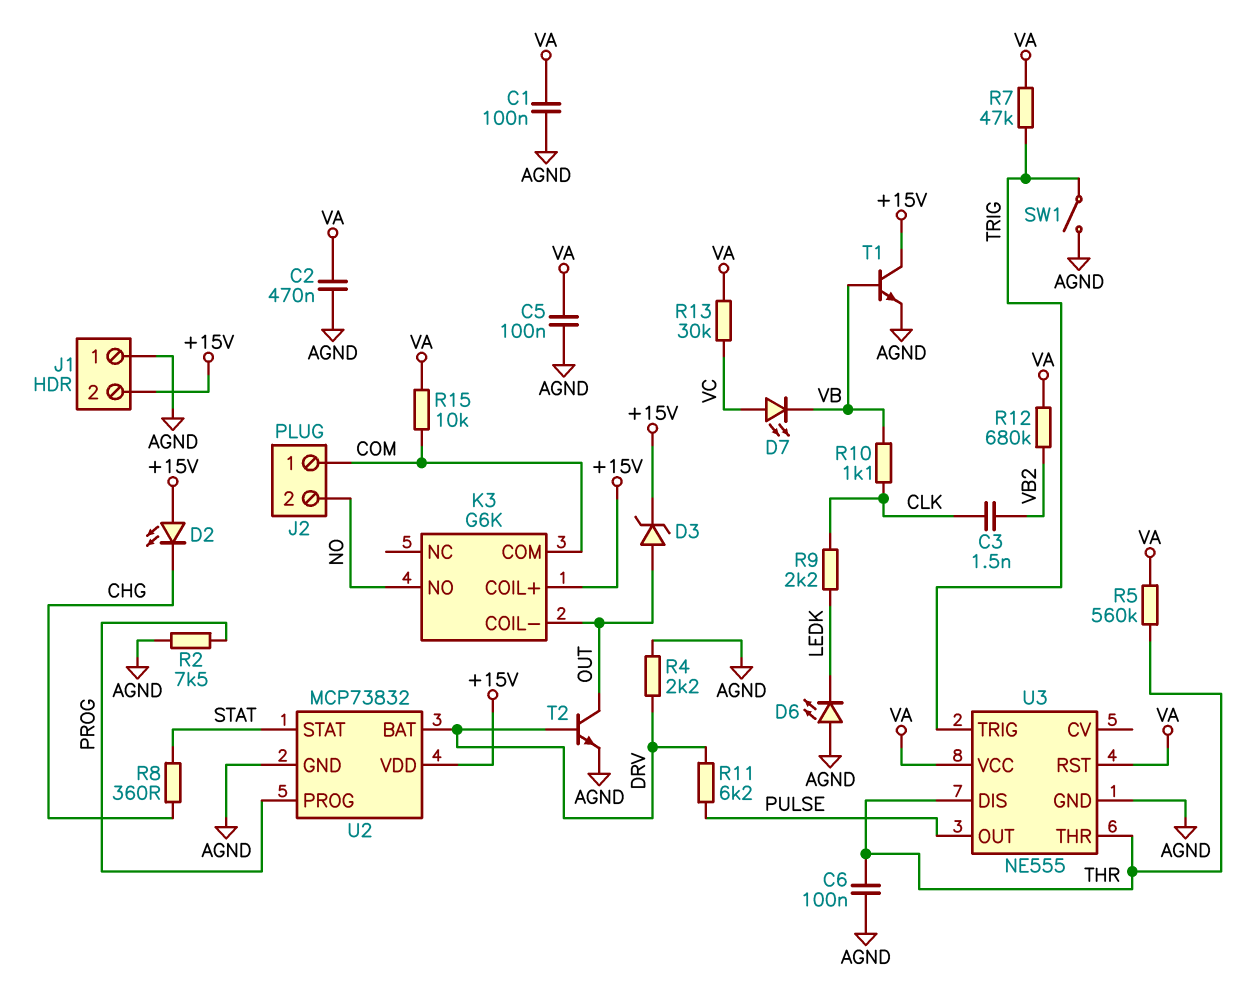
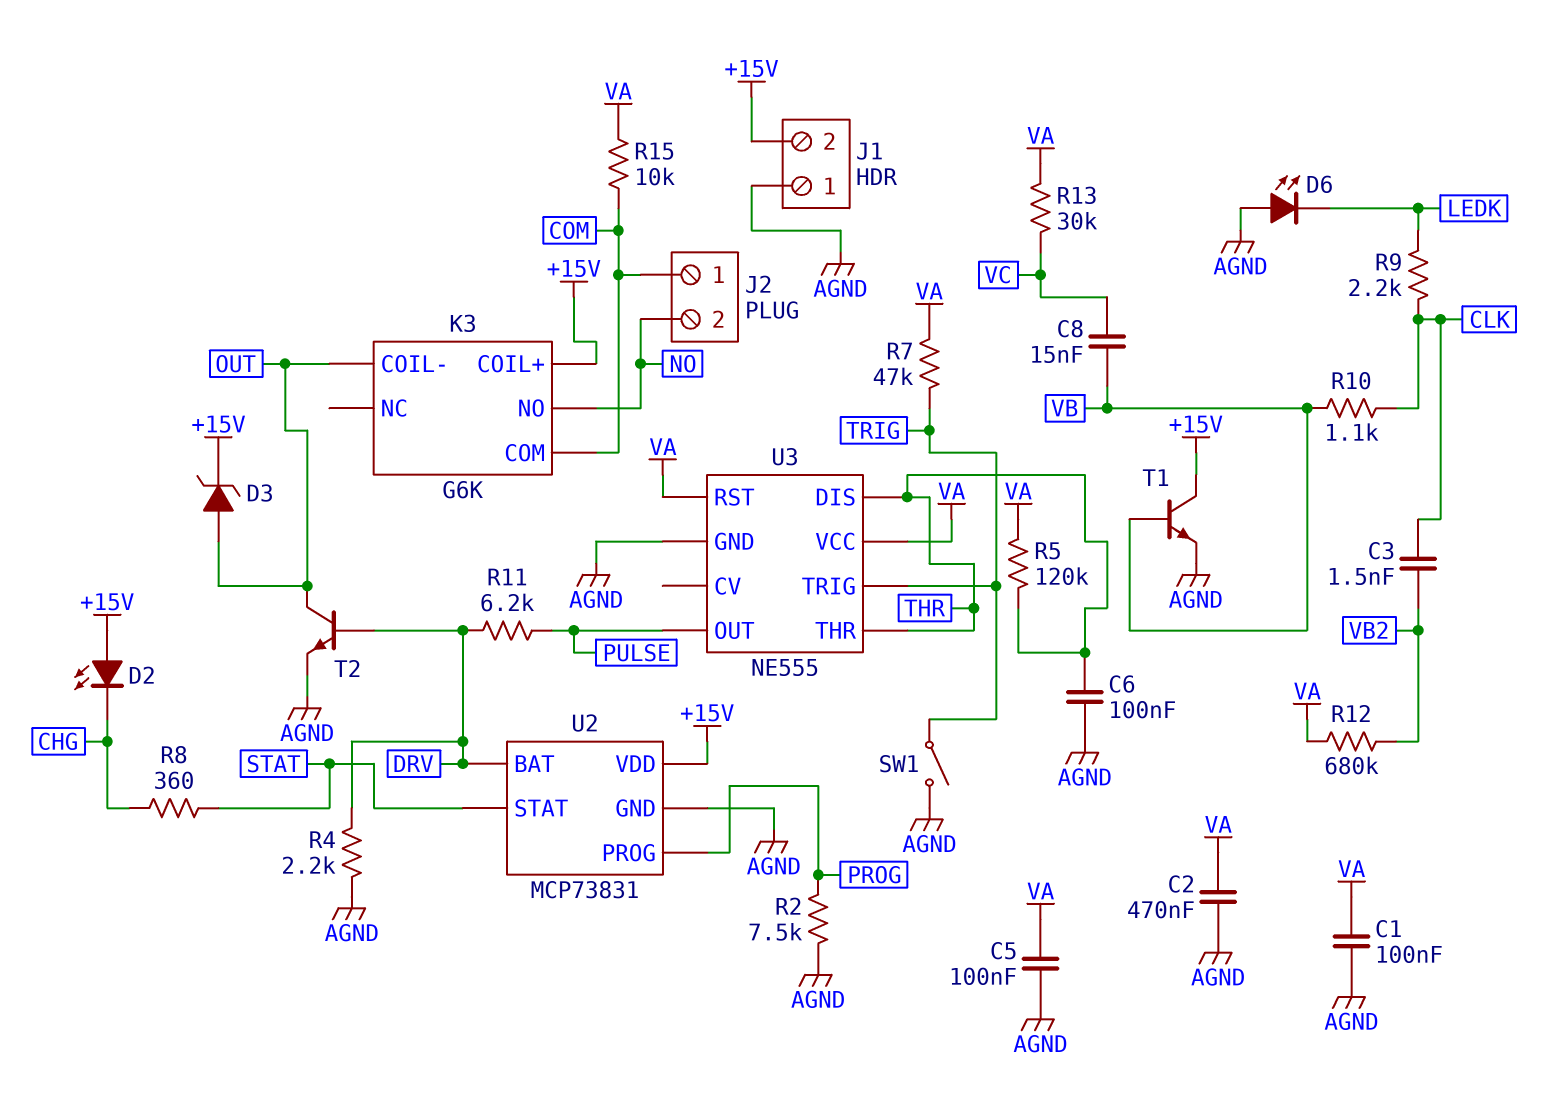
C8: none -> 15nF (VB, VC)
D7: LED (A VC, K VB) -> none
R5: 560k (THR, VA) -> 120k (THR, VA)
U2: MCP73832 -> MCP73831

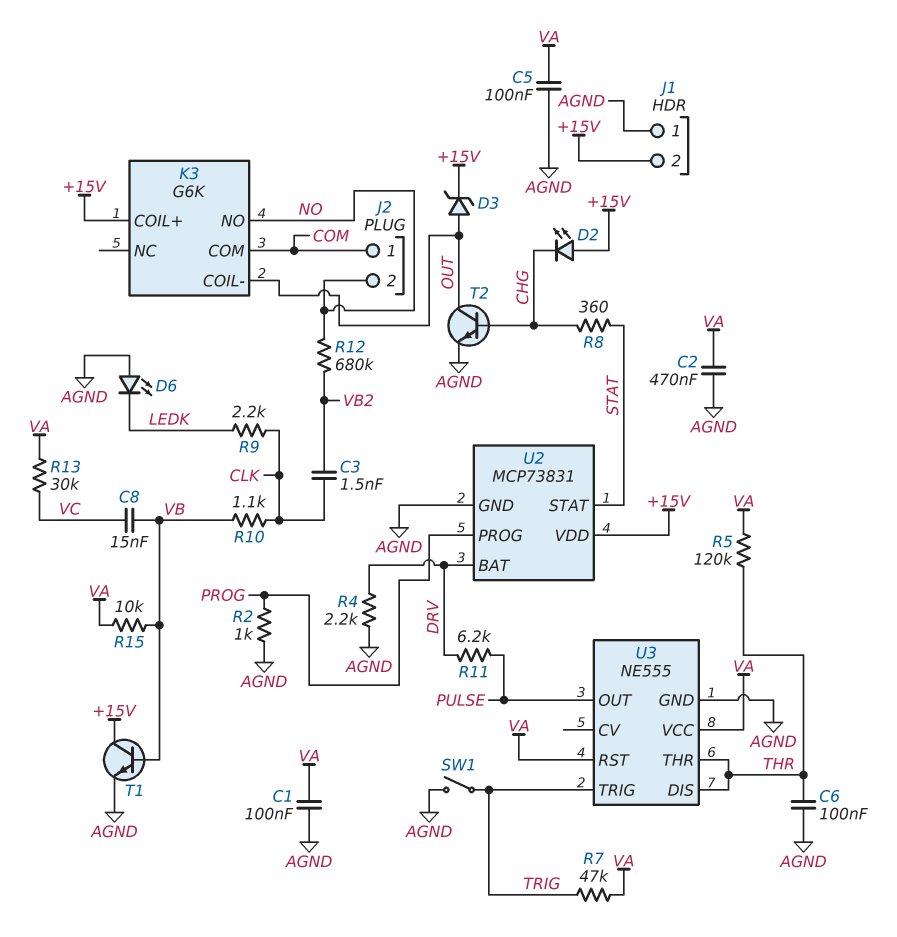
R2: 7.5k (AGND, PROG) -> 1k (AGND, PROG)
R12: 680k (VA, VB2) -> 680k (NO, VB2)
R15: 10k (COM, VA) -> 10k (VA, VB)
T2: NPN (B DRV, C OUT, E AGND) -> NPN (B CHG, C OUT, E AGND)

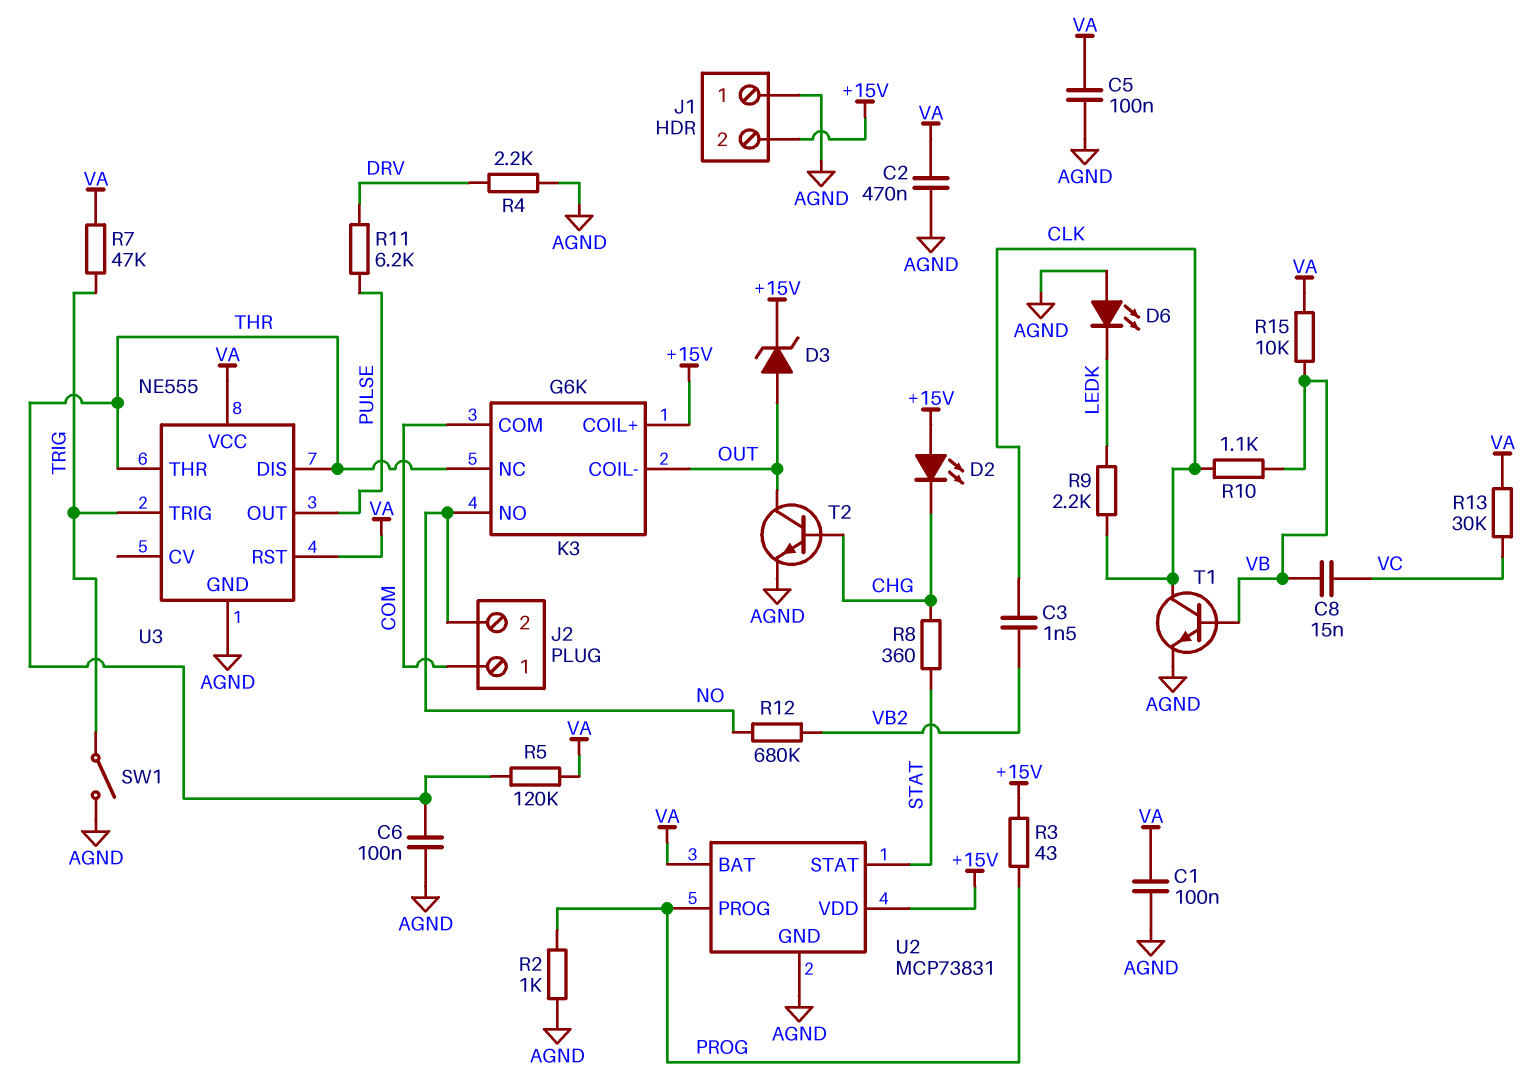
K3 pin NC: none -> THR
R3: none -> 43 (+15V, PROG)
T1: NPN (B VB, C +15V, E AGND) -> NPN (B VB, C CLK, E AGND)
U2 pin BAT: DRV -> VA

